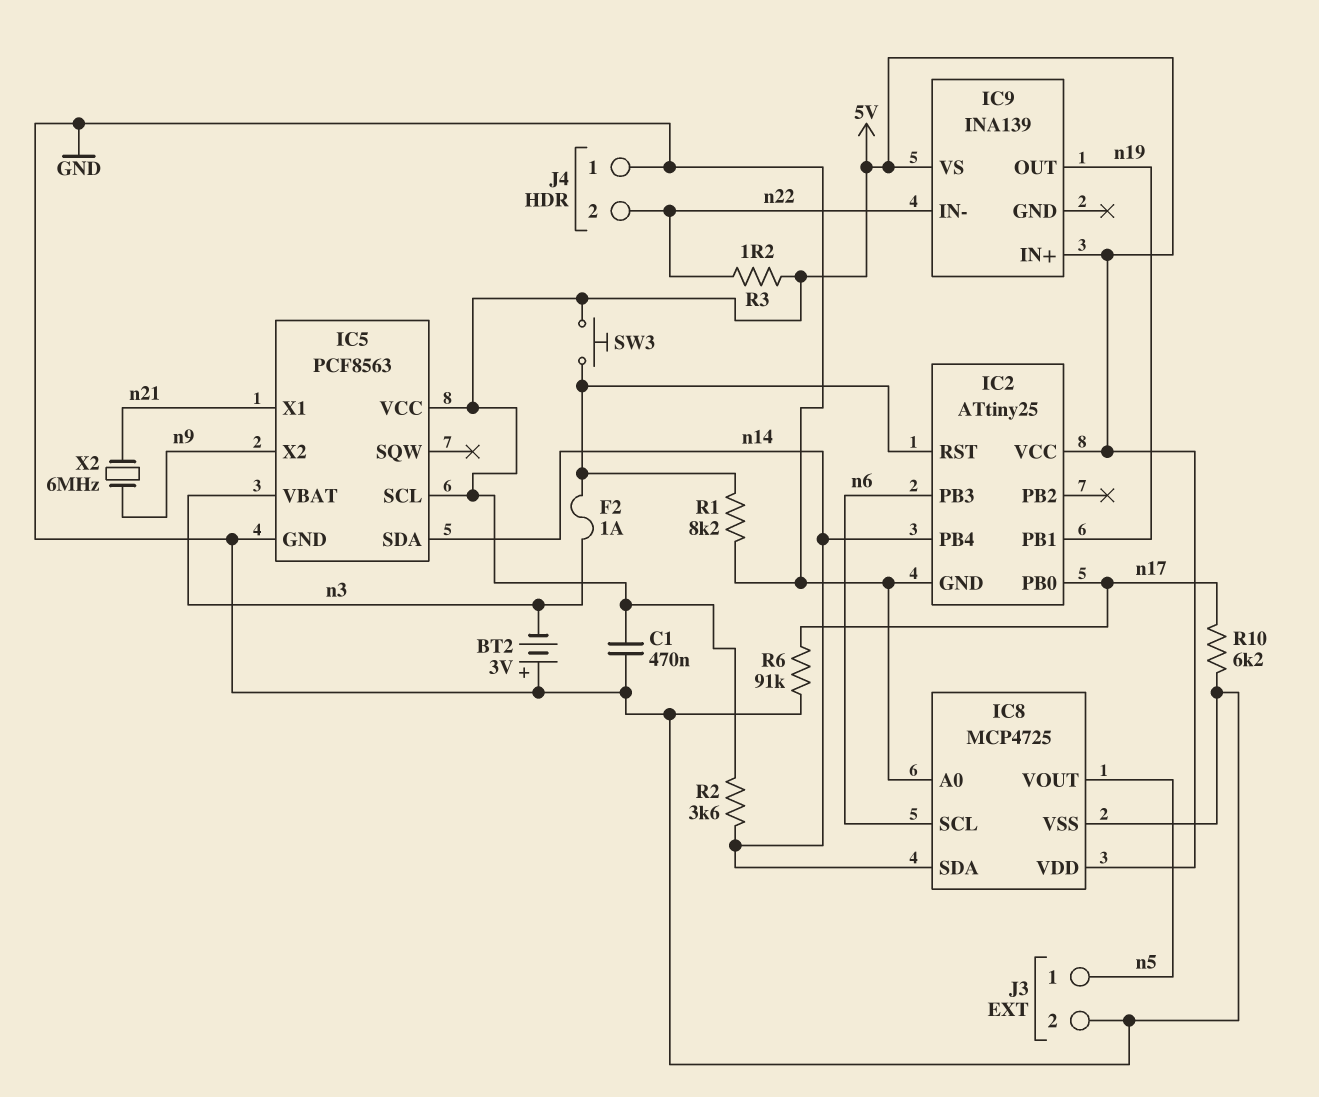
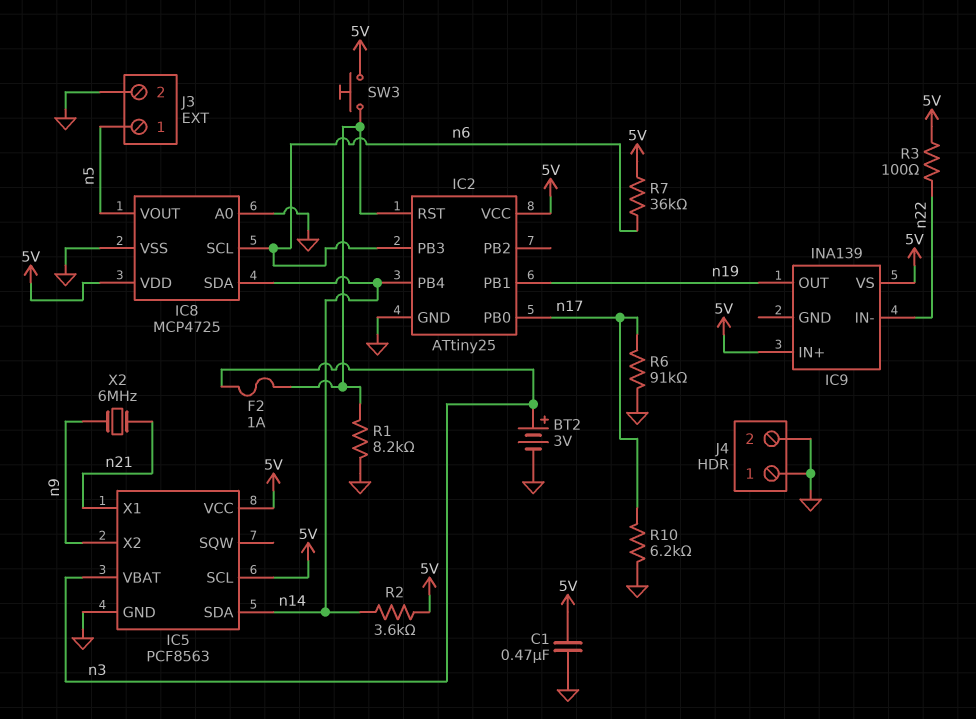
BT2: 3V (plus GND, minus n3) -> 3V (plus n3, minus GND)
J4 pin 2: n22 -> GND
R3: 1.2 (5V, n22) -> 100 (5V, n22)
R7: none -> 36k (5V, n6)

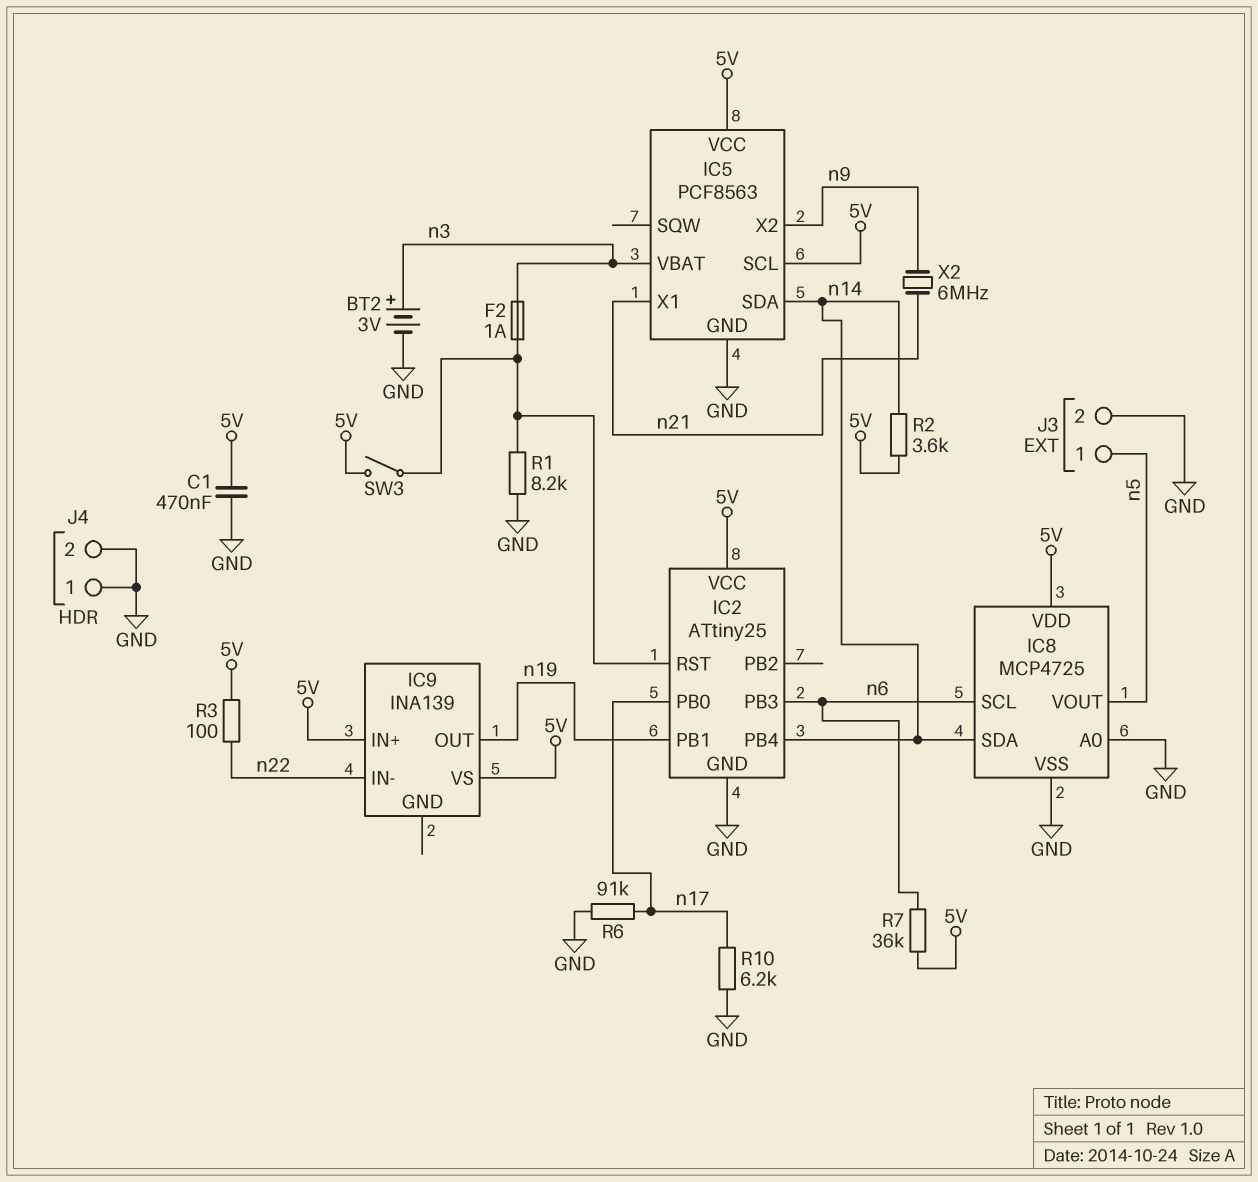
SW3: button (5V, IC2/RST) -> switch (5V, IC2/RST)

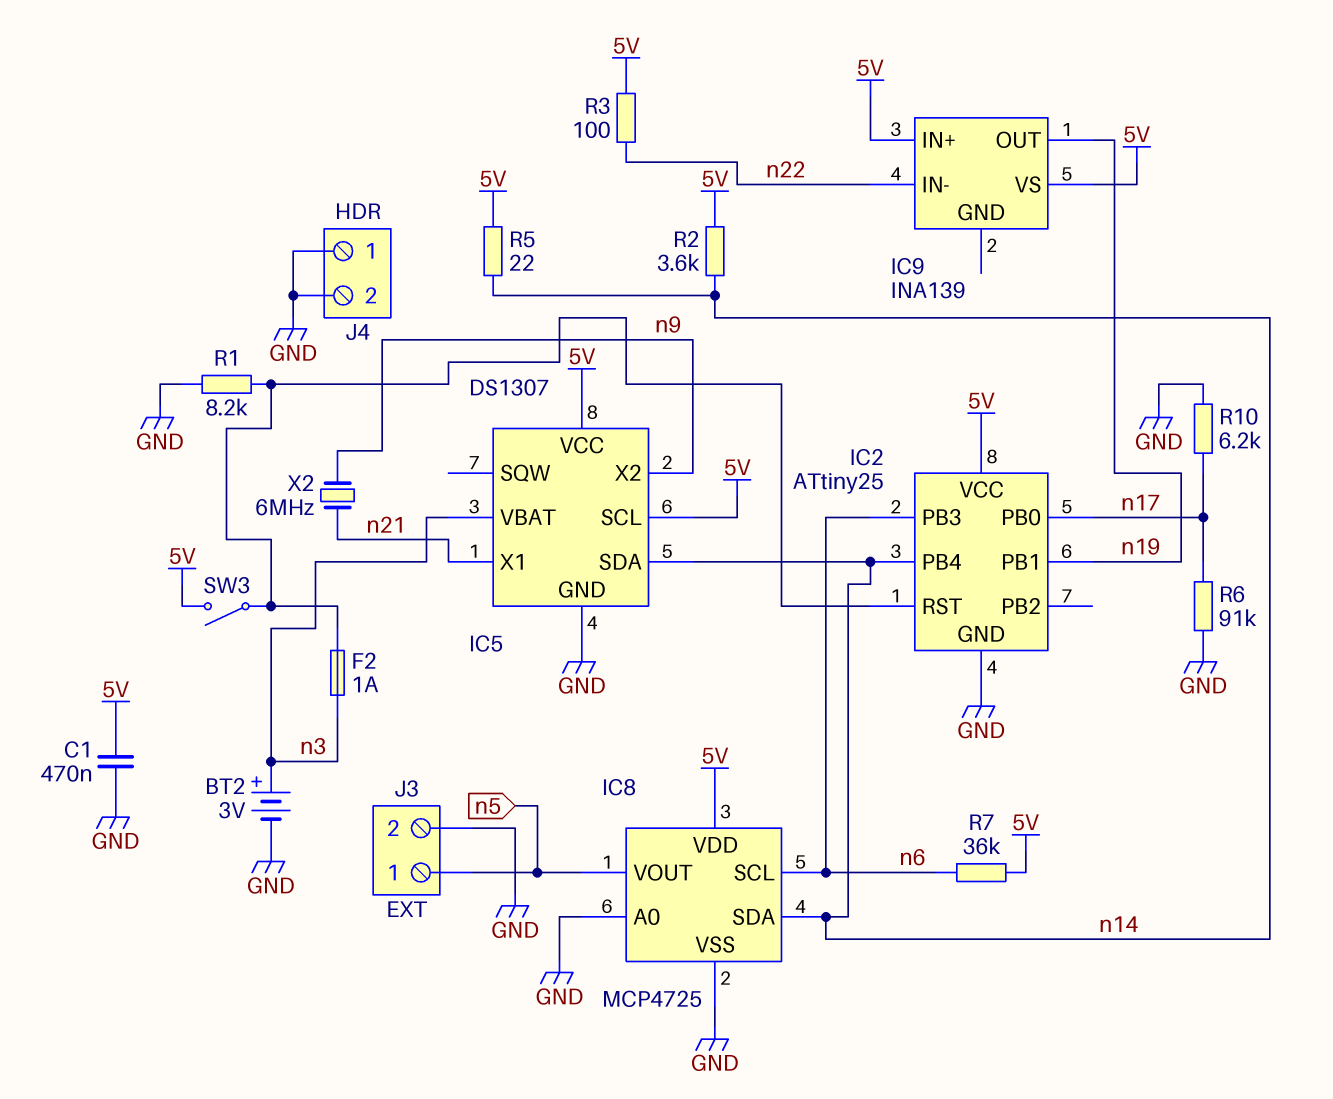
IC5: PCF8563 -> DS1307
R5: none -> 22 (5V, n14)

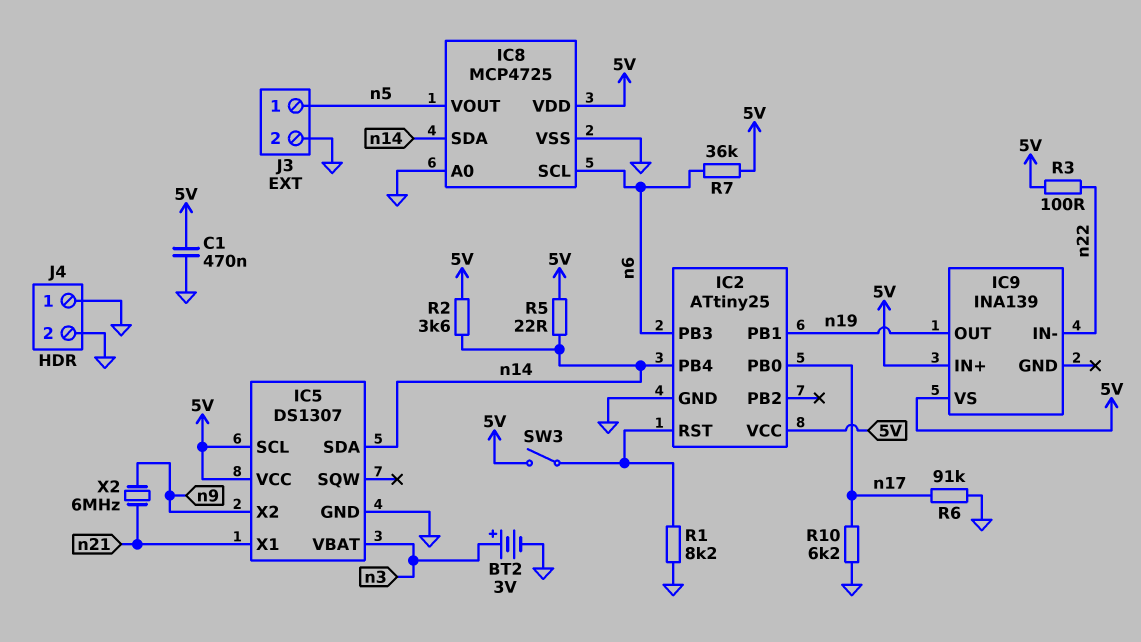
F2: 1A (IC2/RST, n3) -> none

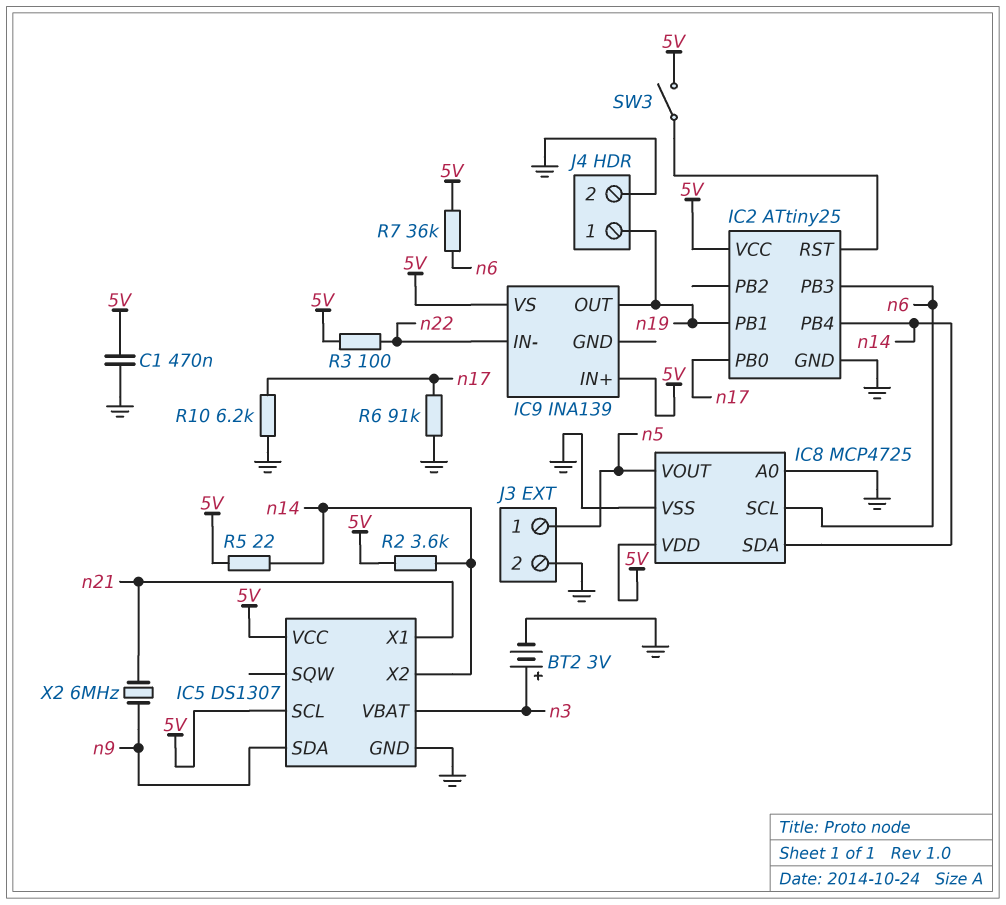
IC5 pin SDA: n14 -> n9
IC5 pin X2: n9 -> n14
J4 pin 1: GND -> n19
R1: 8.2k (GND, IC2/RST) -> none

